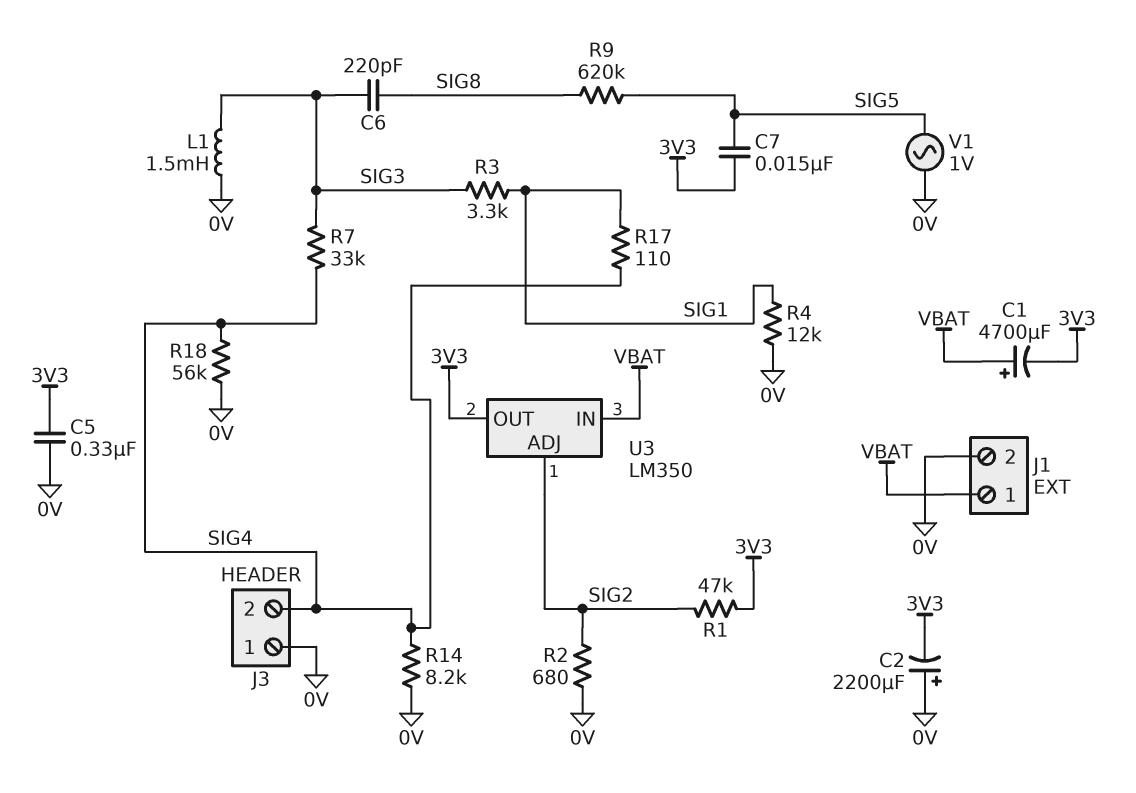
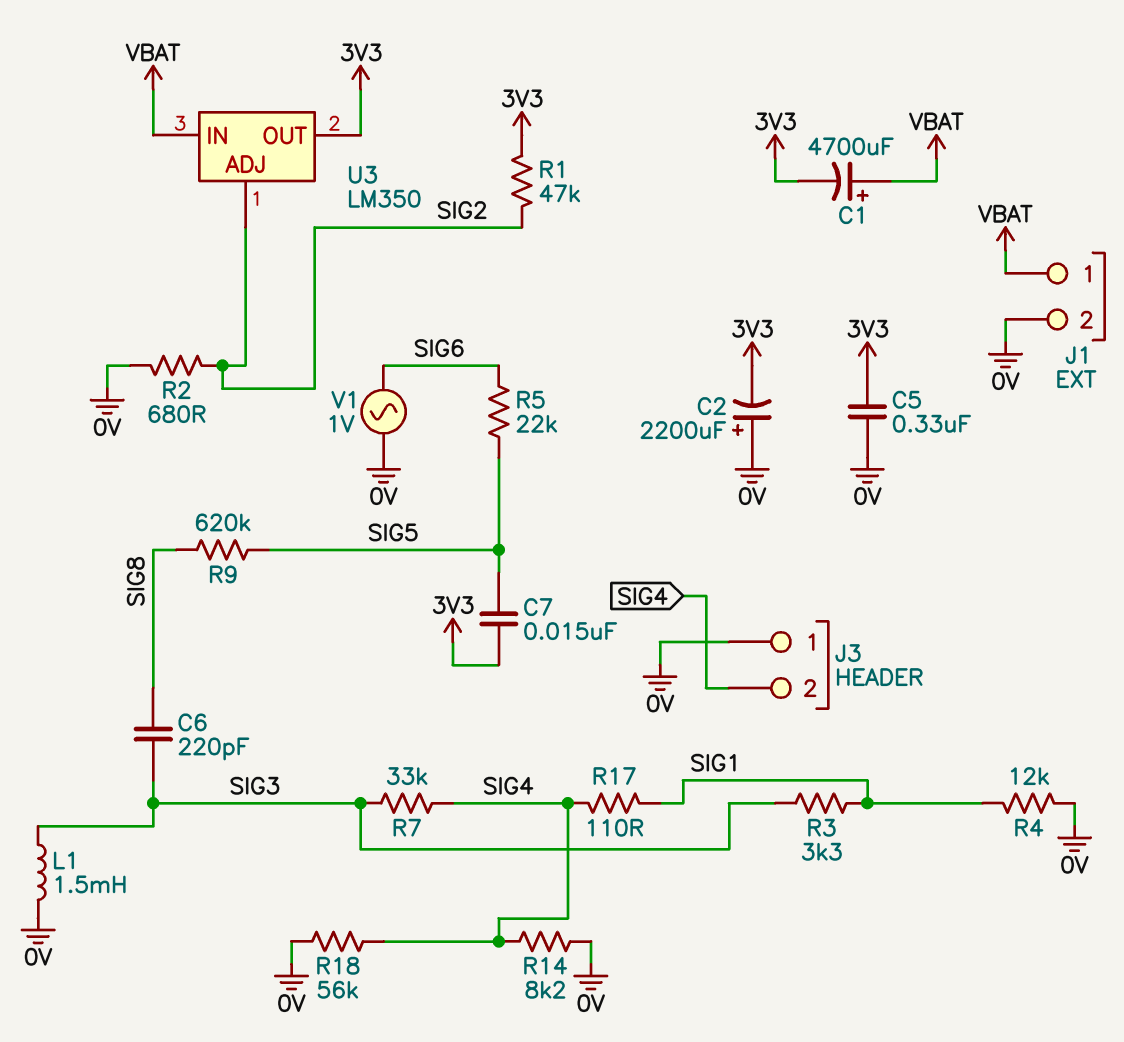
R5: none -> 22k (SIG5, SIG6)
V1: AC 1V (0V, SIG5) -> AC 1V (0V, SIG6)

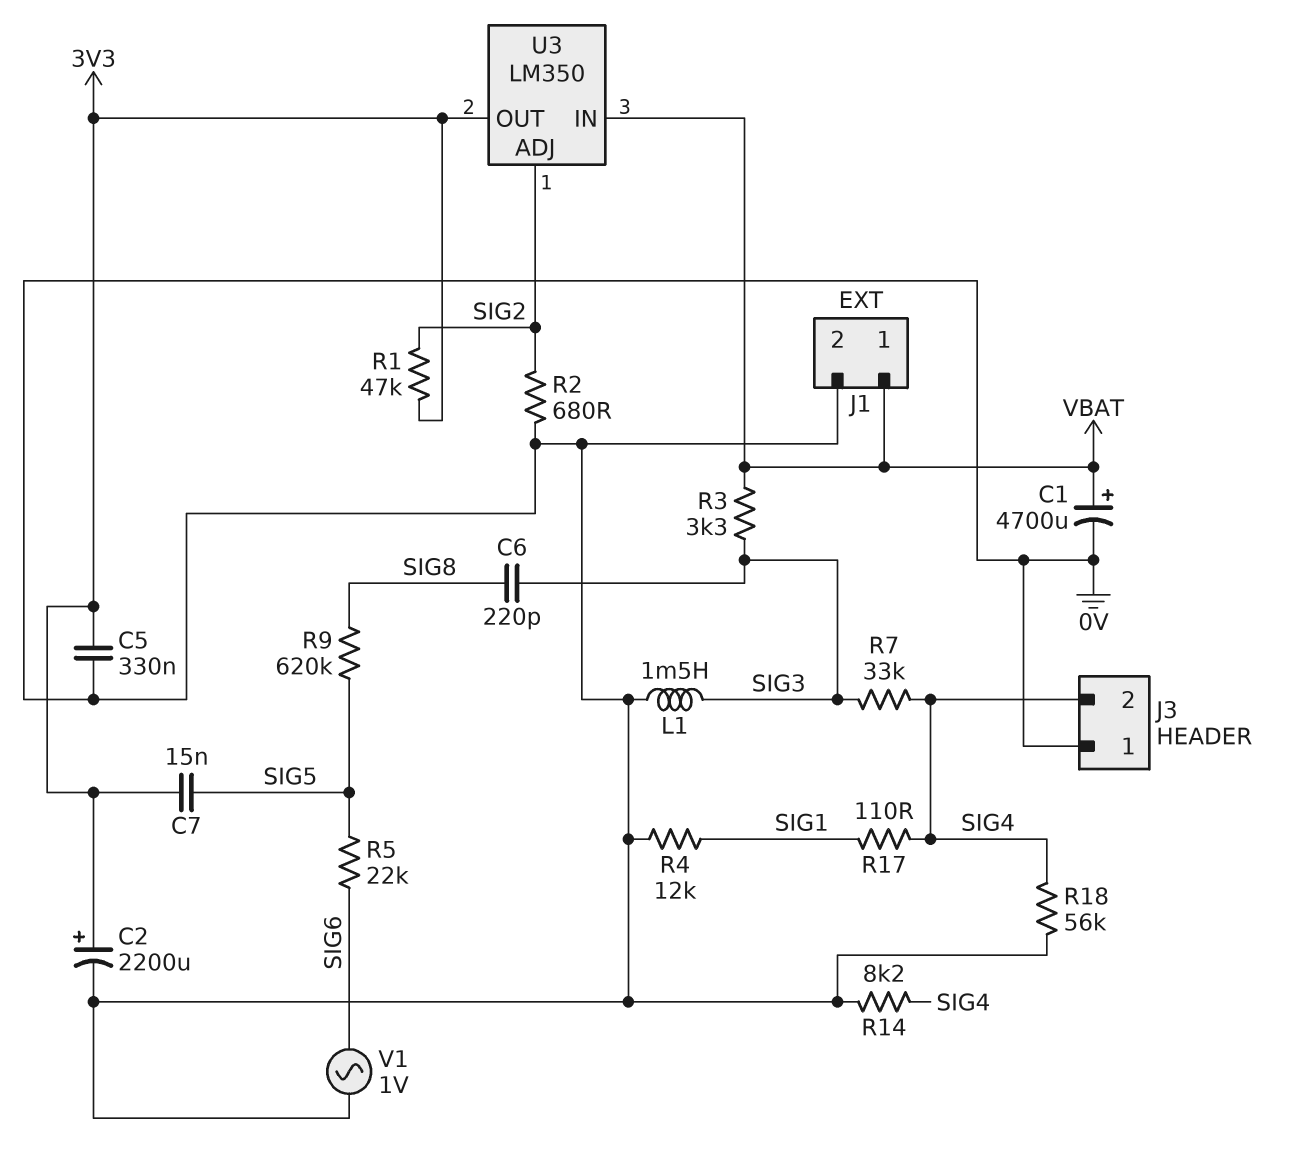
C1: 4700uF (plus VBAT, minus 3V3) -> 4700uF (plus VBAT, minus 0V)
C2: 2200uF (plus 0V, minus 3V3) -> 2200uF (plus 3V3, minus 0V)
R3: 3.3k (SIG1, SIG3) -> 3.3k (SIG3, VBAT)

